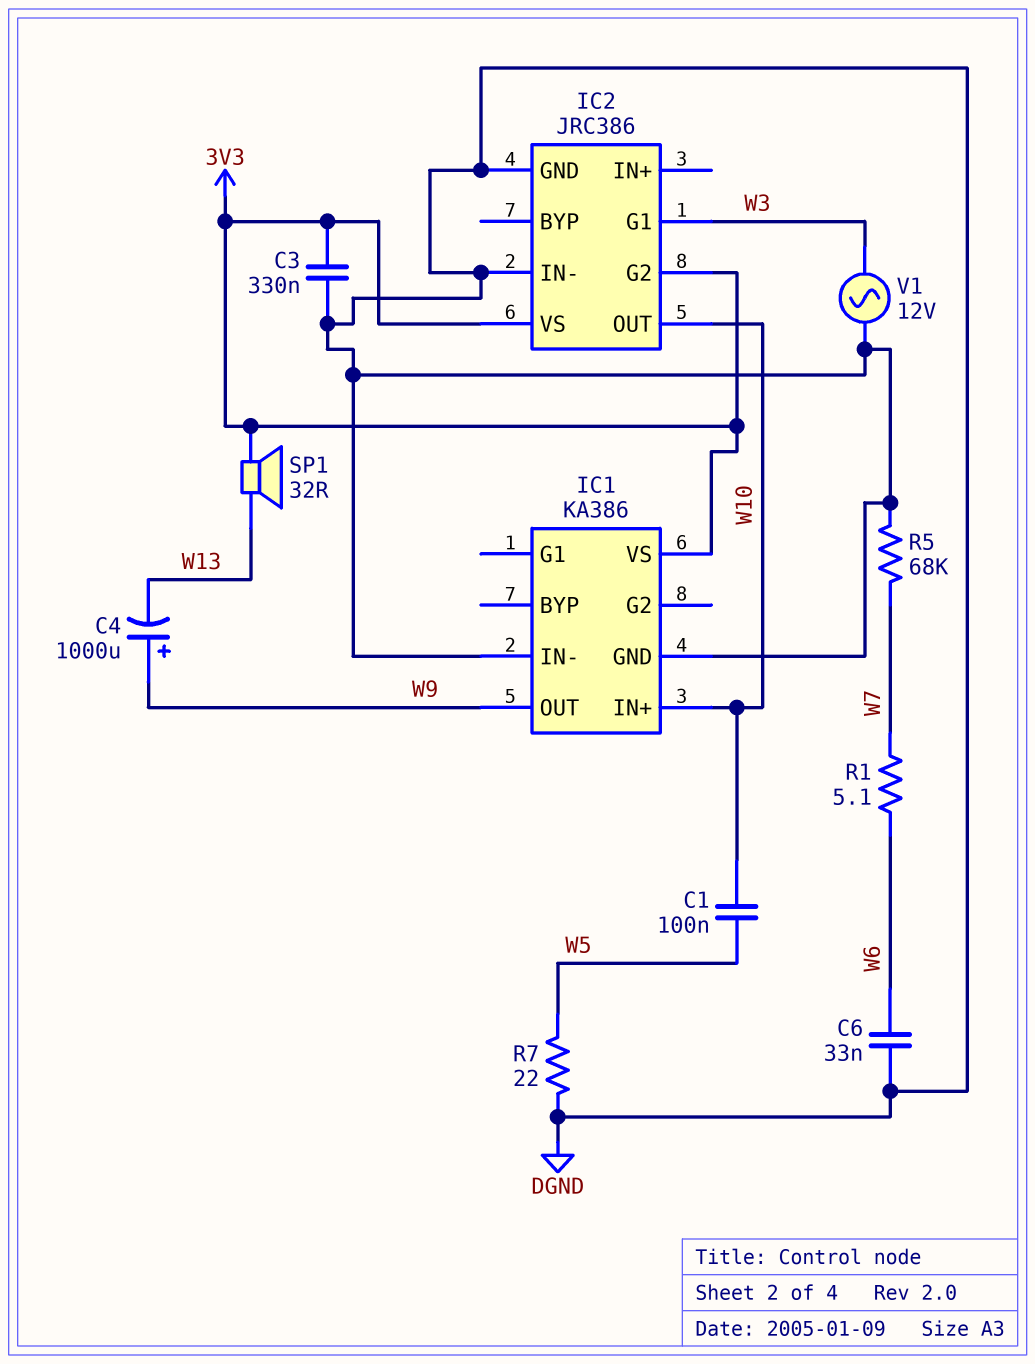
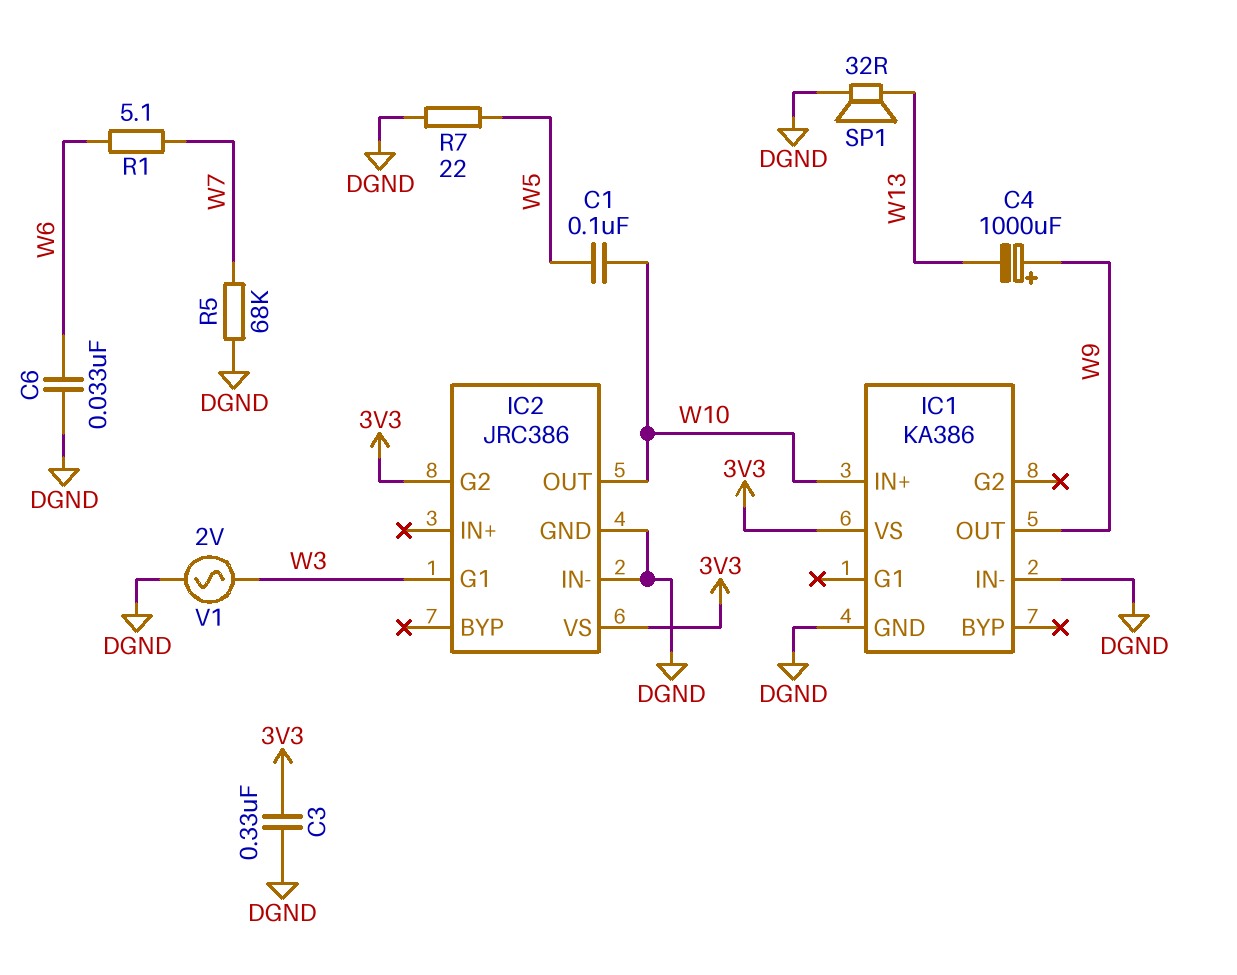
SP1: speaker 32R (3V3, W13) -> speaker 32R (DGND, W13)
V1: AC 12V (DGND, W3) -> AC 2V (DGND, W3)

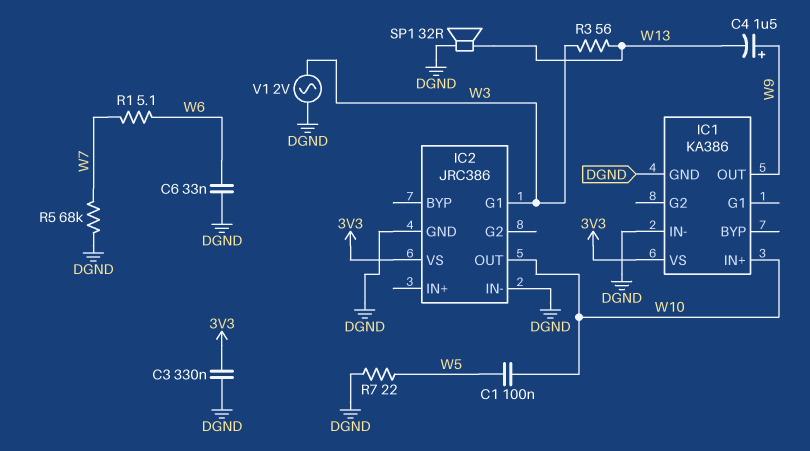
C4: 1000uF (plus W9, minus W13) -> 1.5uF (plus W9, minus W13)
IC2 pin G2: 3V3 -> none
R3: none -> 56 (W3, W13)

